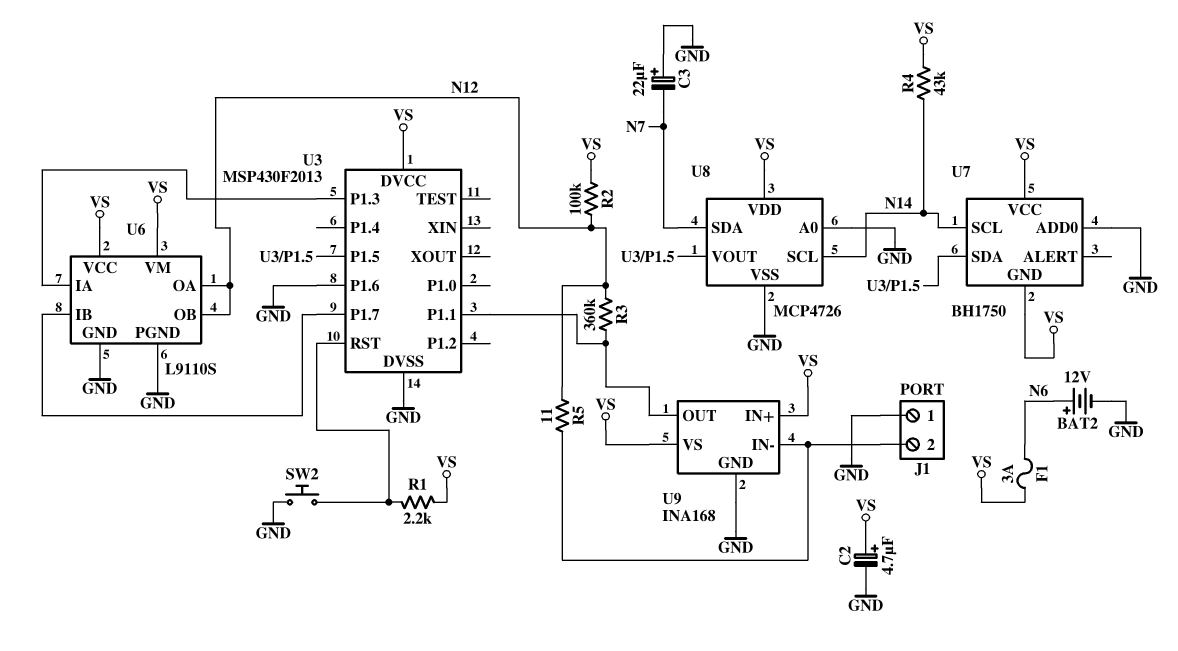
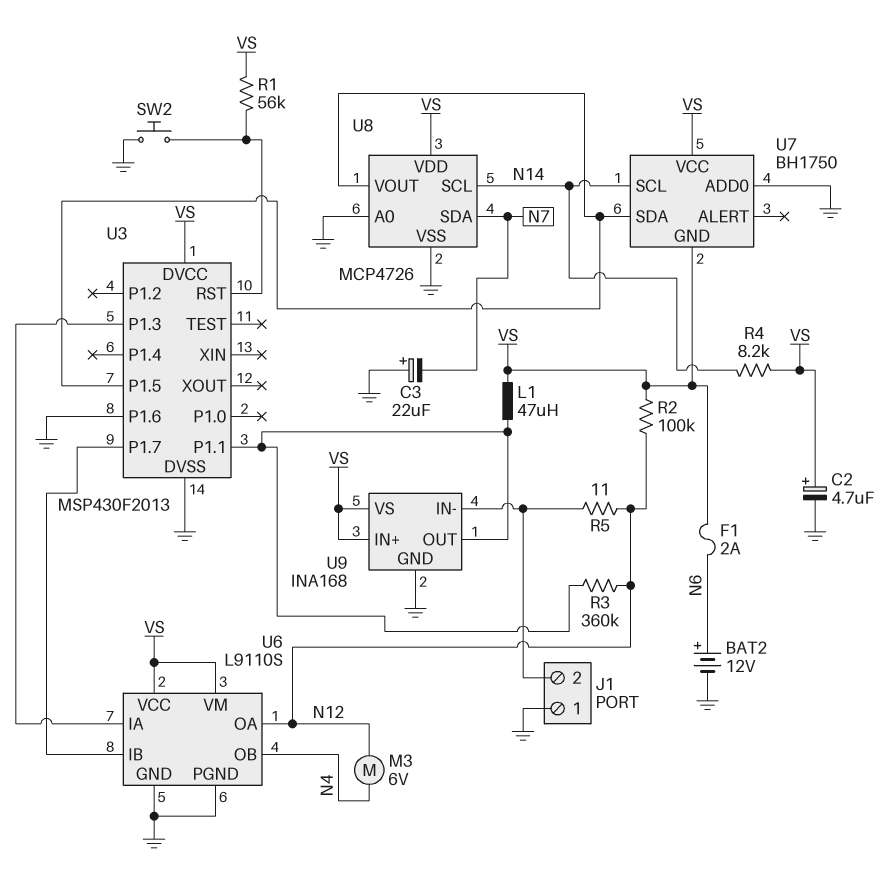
F1: 3A (N6, VS) -> 2A (N6, VS)
L1: none -> 47uH (U3/P1.1, VS)
M3: none -> motor 6V (N4, N12)
R1: 2.2k (U3/RST, VS) -> 56k (U3/RST, VS)
R4: 43k (N14, VS) -> 8.2k (N14, VS)
U6 pin OB: N12 -> N4

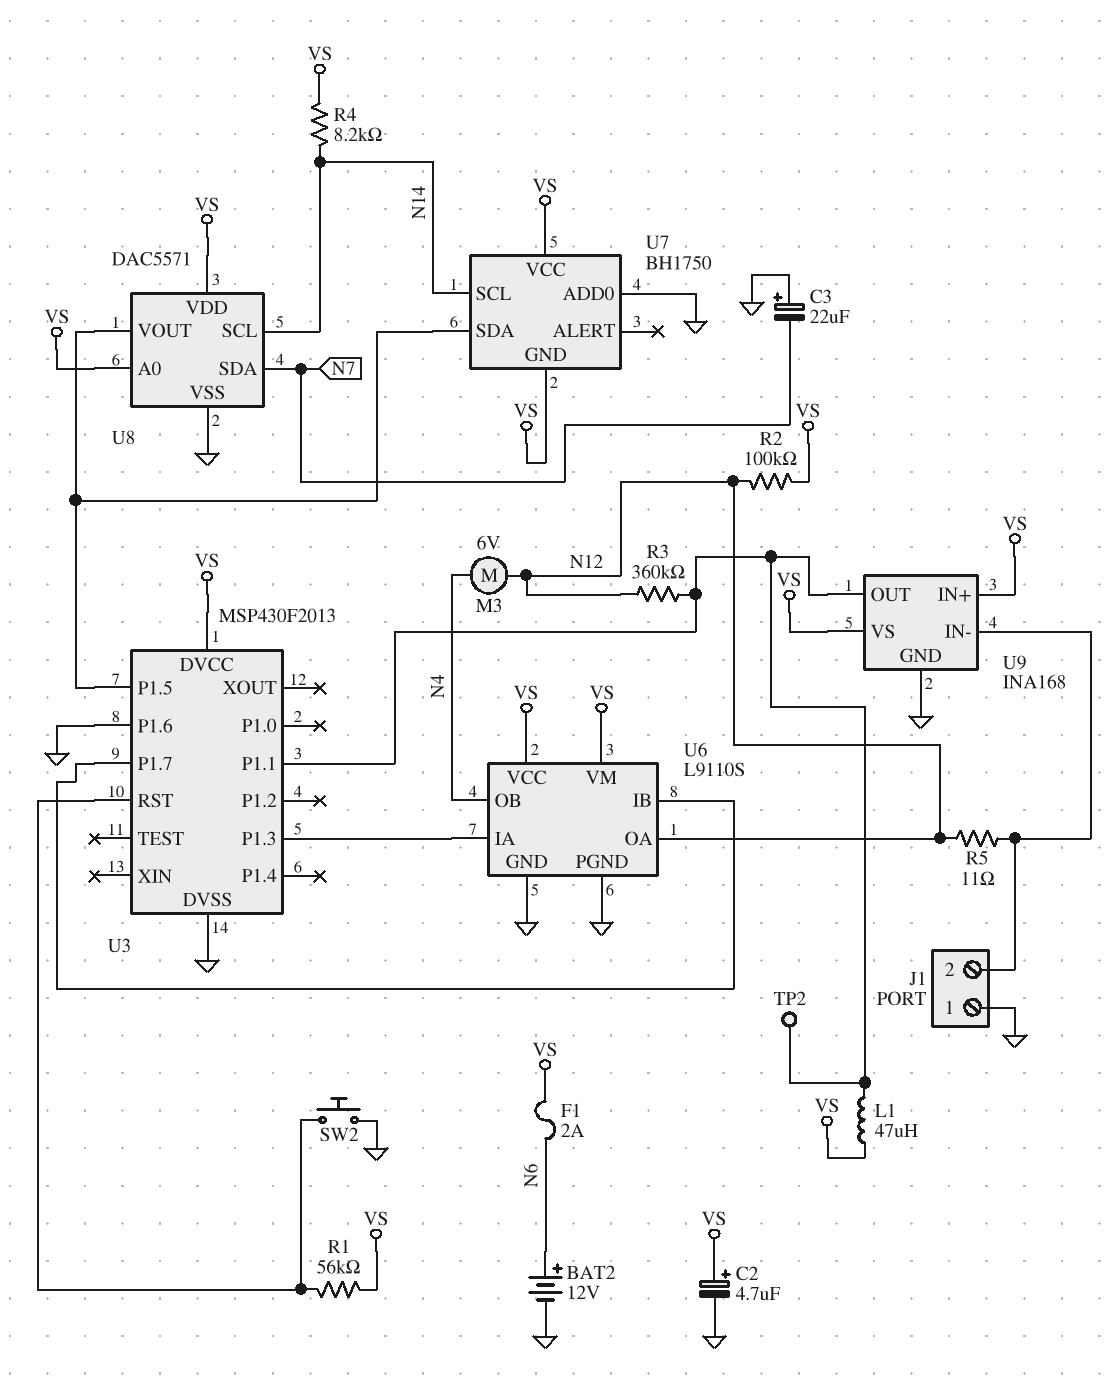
TP2: none -> test point (U3/P1.1)
U8: MCP4726 -> DAC5571
U8 pin A0: GND -> VS

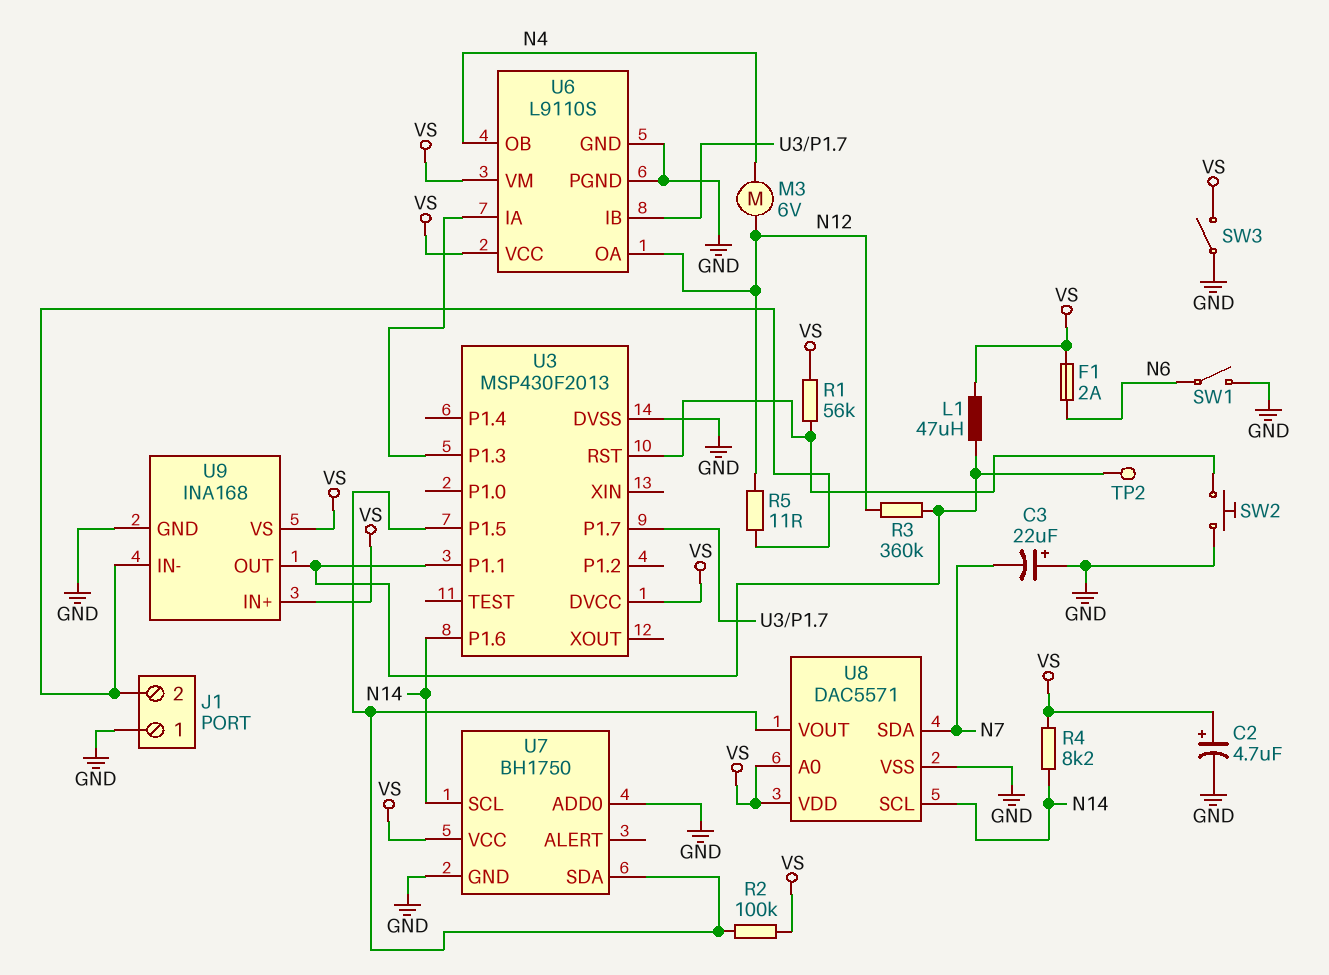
BAT2: 12V (plus N6, minus GND) -> none
R2: 100k (N12, VS) -> 100k (U3/P1.5, VS)
SW1: none -> switch (GND, N6)
SW3: none -> switch (GND, VS)
U3 pin P1.6: GND -> N14
U7 pin GND: VS -> GND

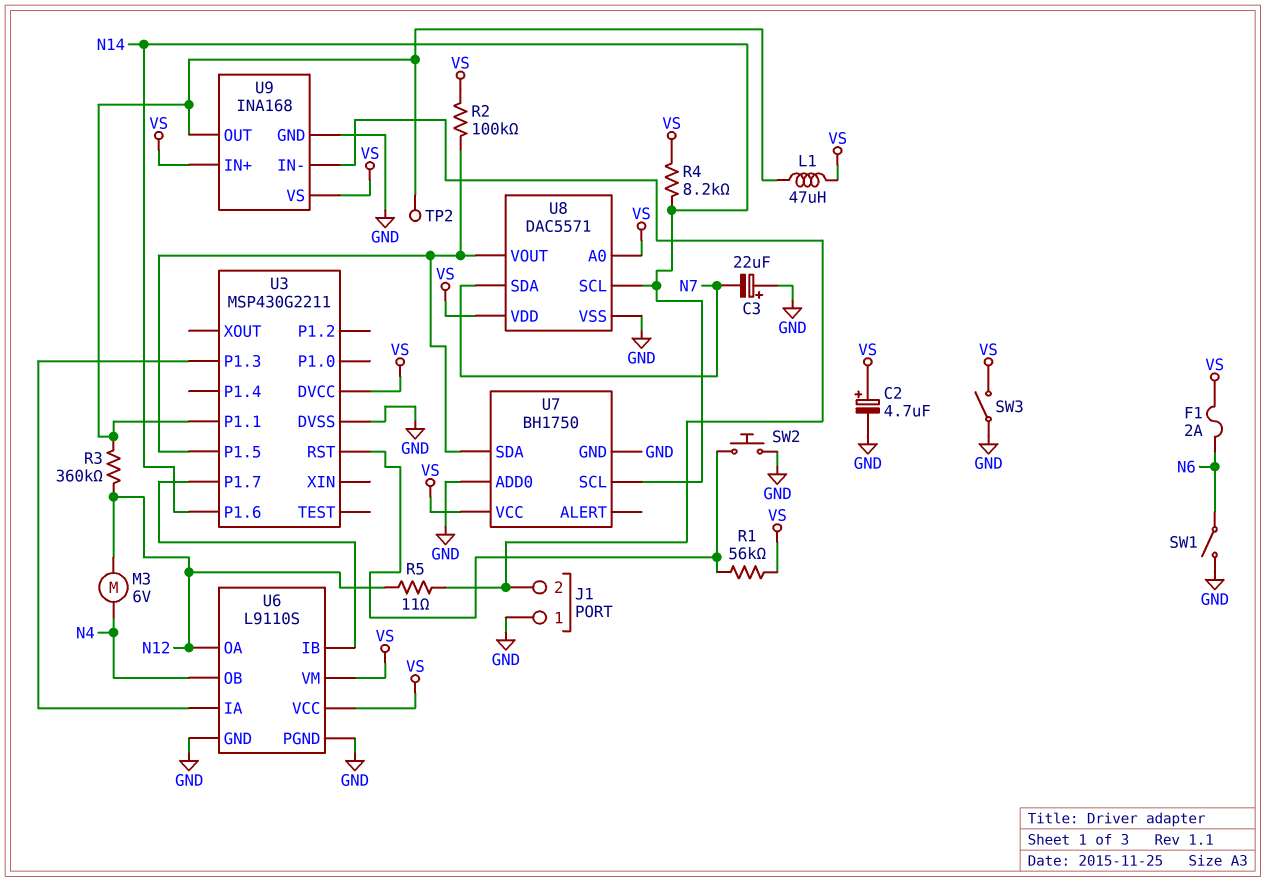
U3: MSP430F2013 -> MSP430G2211

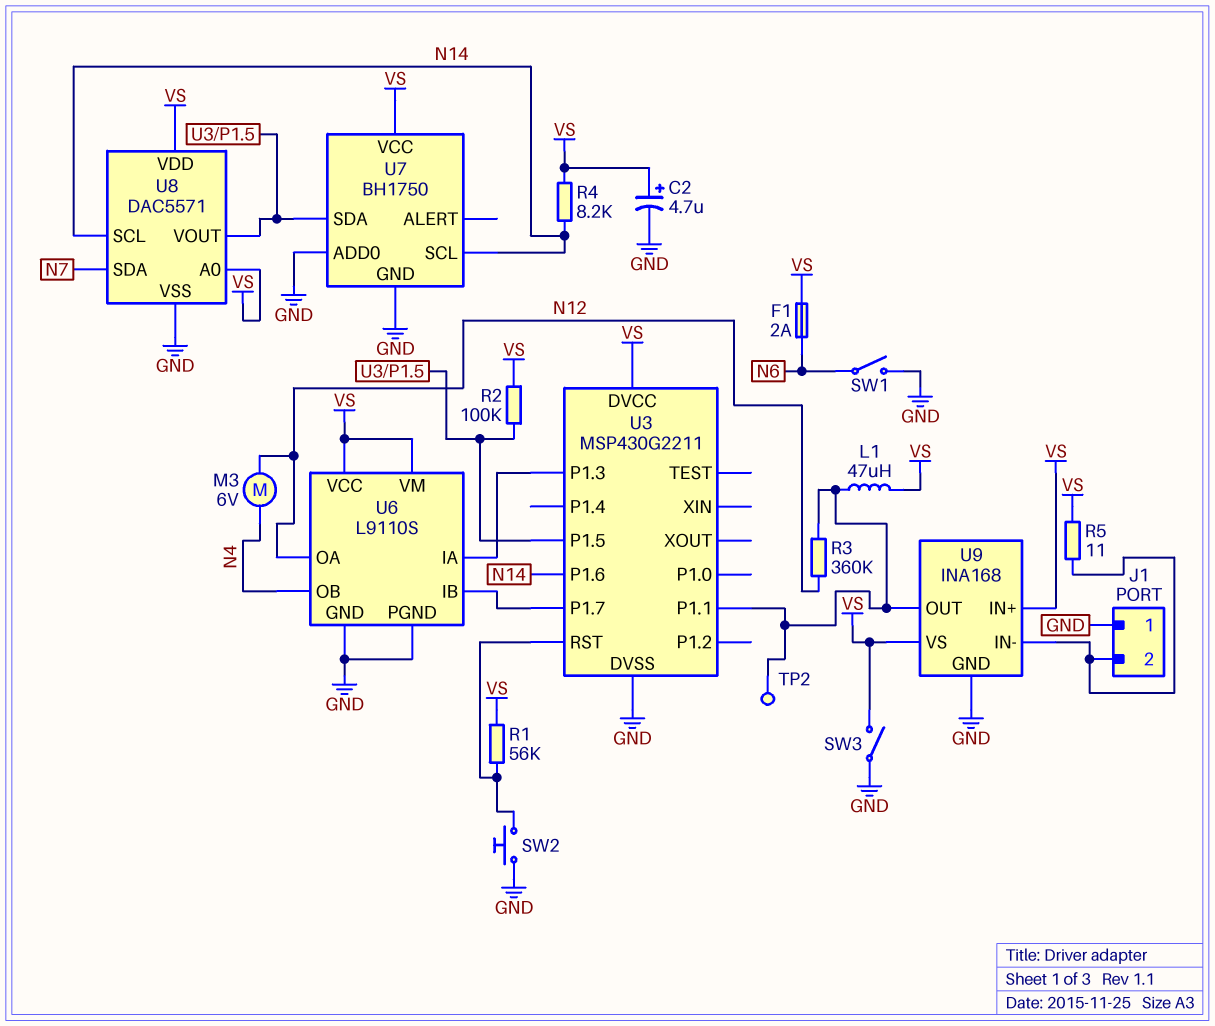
C3: 22uF (plus GND, minus N7) -> none
R5: 11 (J1/2, N12) -> 11 (J1/2, VS)

